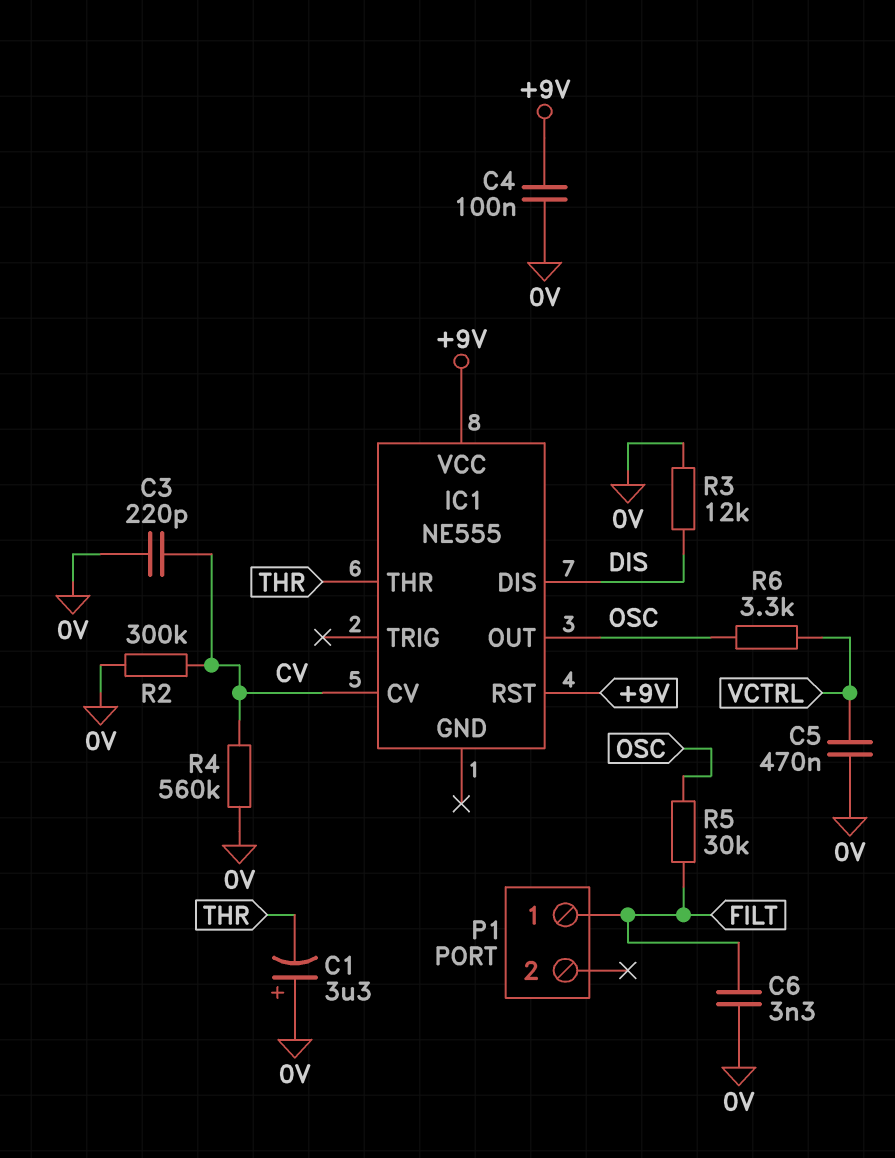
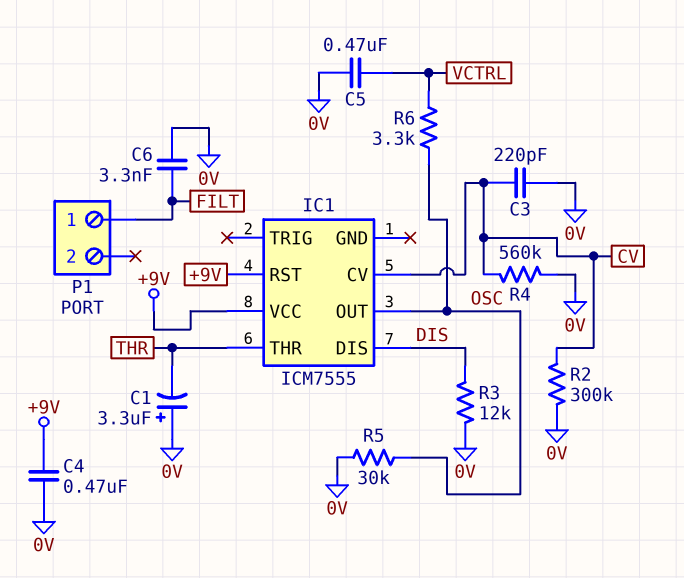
C4: 100nF (+9V, 0V) -> 470nF (+9V, 0V)
IC1: NE555 -> ICM7555
R5: 30k (FILT, OSC) -> 30k (0V, OSC)

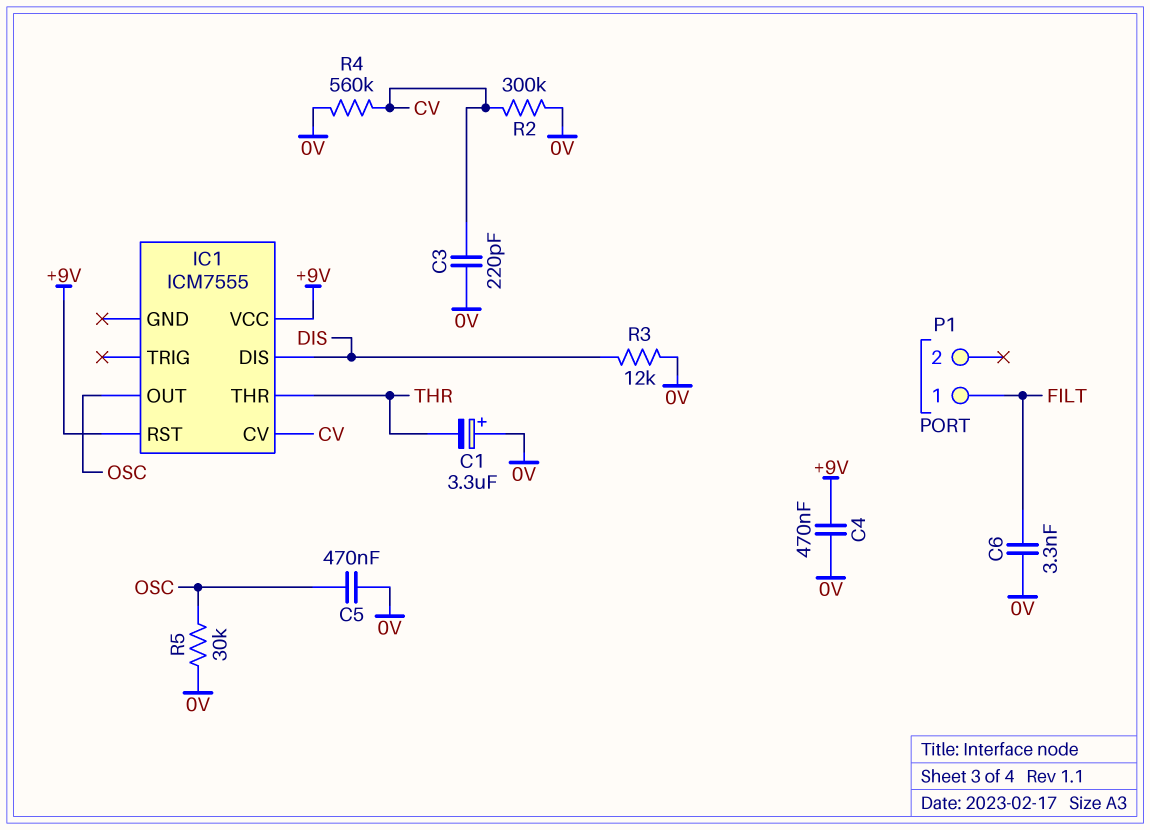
C5: 470nF (0V, VCTRL) -> 470nF (0V, OSC)
R6: 3.3k (OSC, VCTRL) -> none

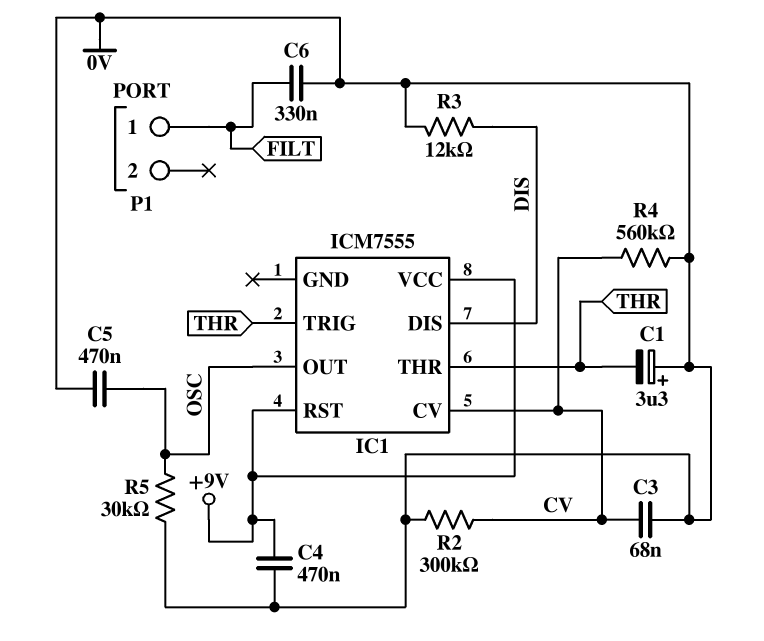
C3: 220pF (0V, CV) -> 68nF (0V, CV)
C6: 3.3nF (0V, FILT) -> 330nF (0V, FILT)
IC1 pin TRIG: none -> THR

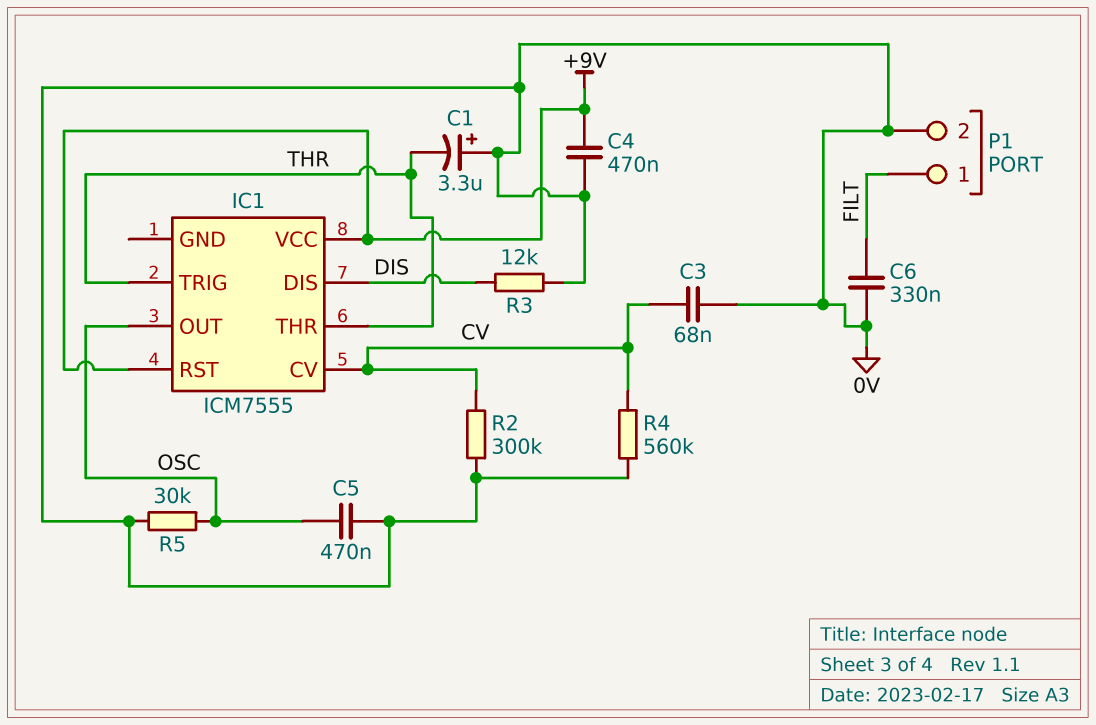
P1 pin 2: none -> 0V

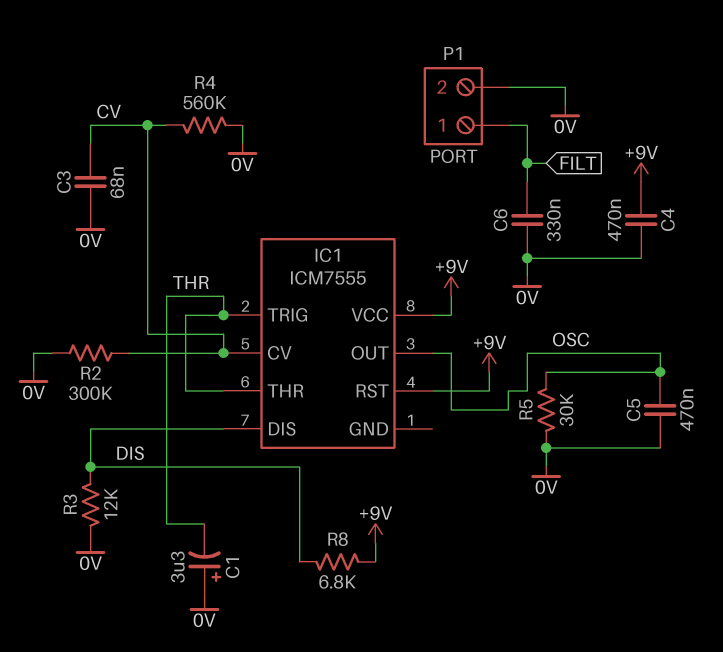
R8: none -> 6.8k (+9V, DIS)

